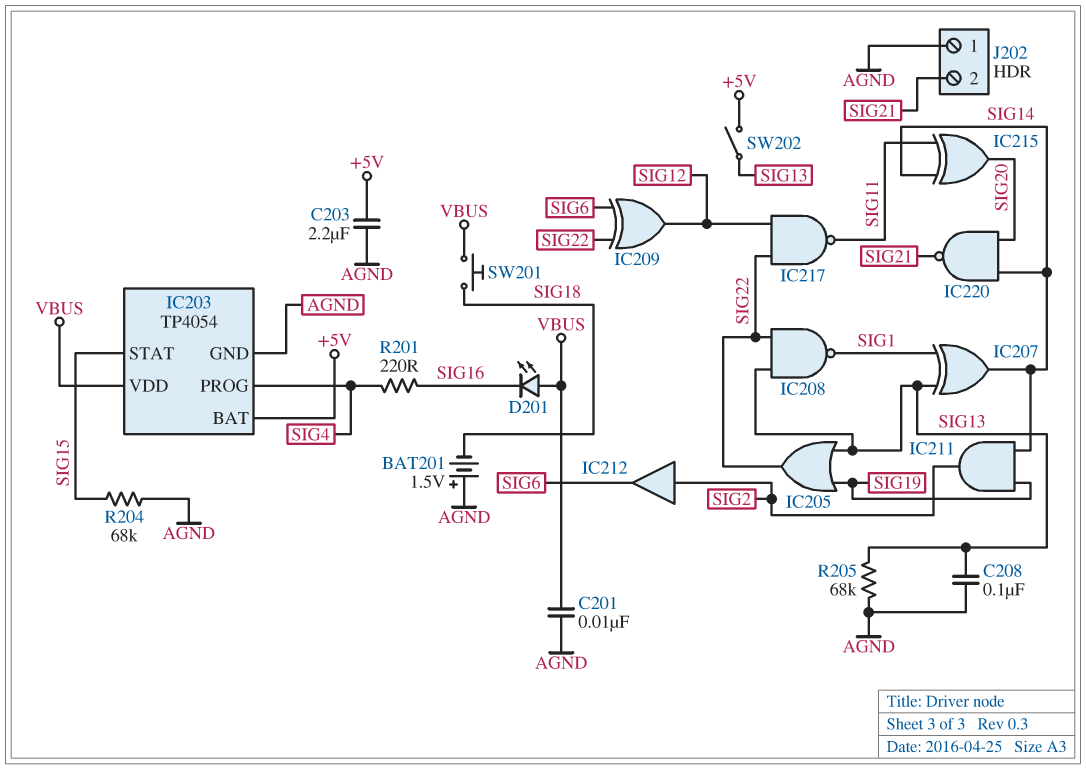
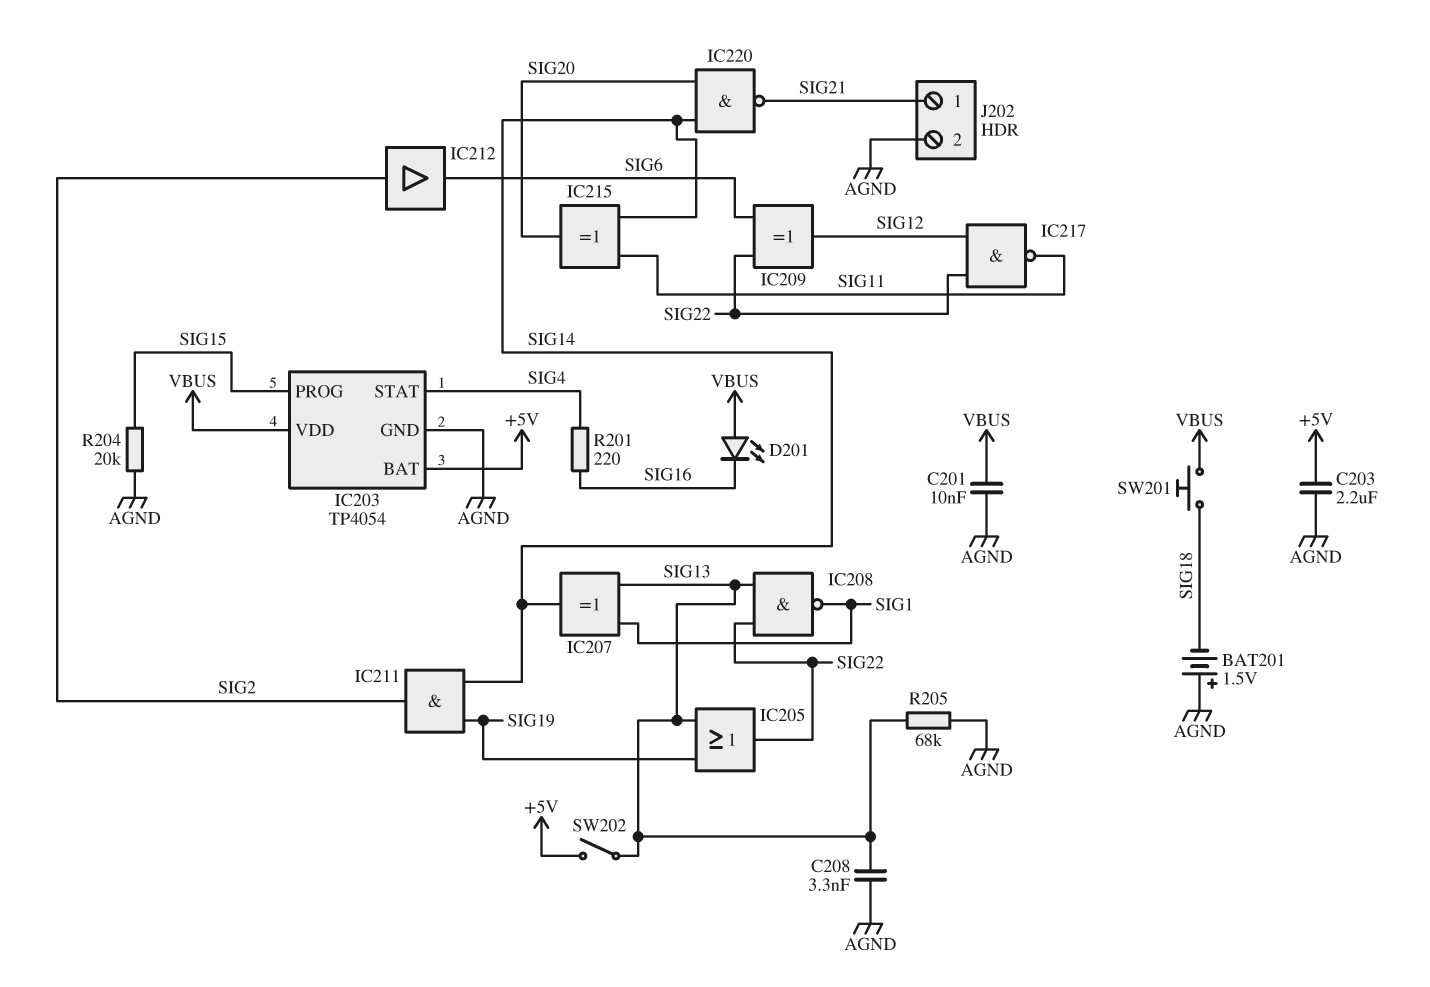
C208: 100nF (AGND, SIG13) -> 3.3nF (AGND, SIG13)
IC203 pin PROG: SIG4 -> SIG15
IC203 pin STAT: SIG15 -> SIG4
J202 pin 1: AGND -> SIG21
J202 pin 2: SIG21 -> AGND
R204: 68k (AGND, SIG15) -> 20k (AGND, SIG15)

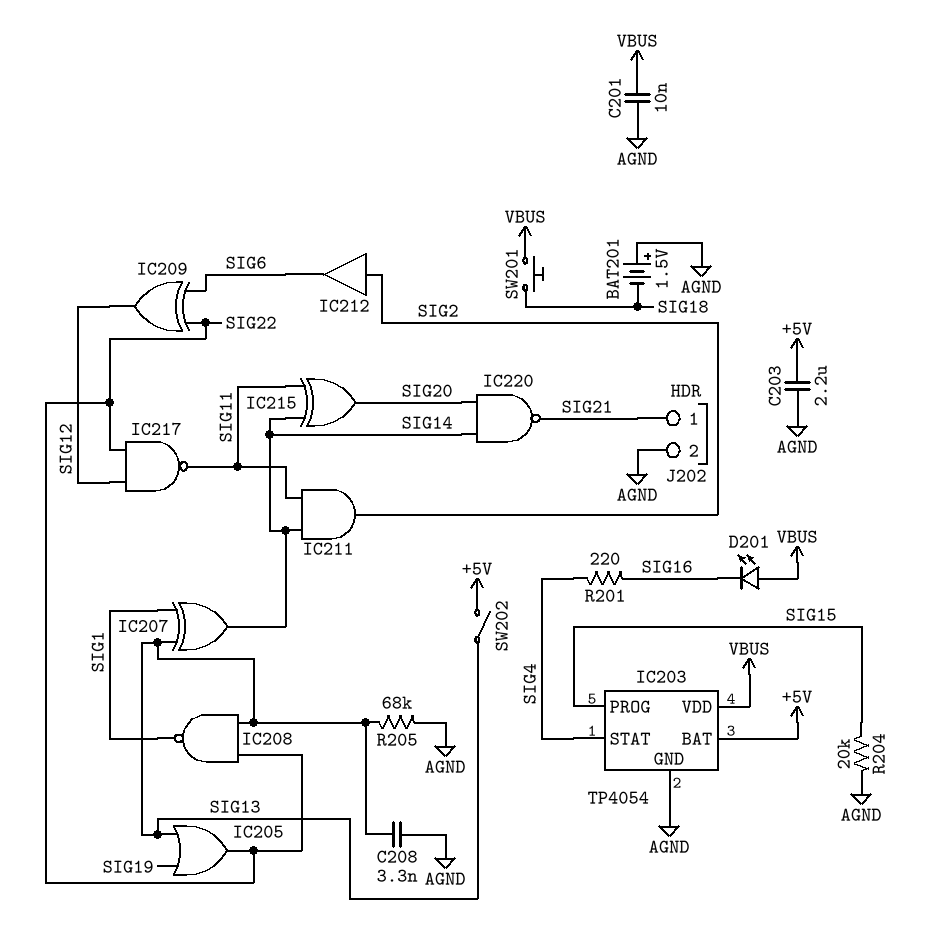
IC211: AND (in SIG14, in SIG19, out SIG2) -> AND (in SIG11, in SIG14, out SIG2)

